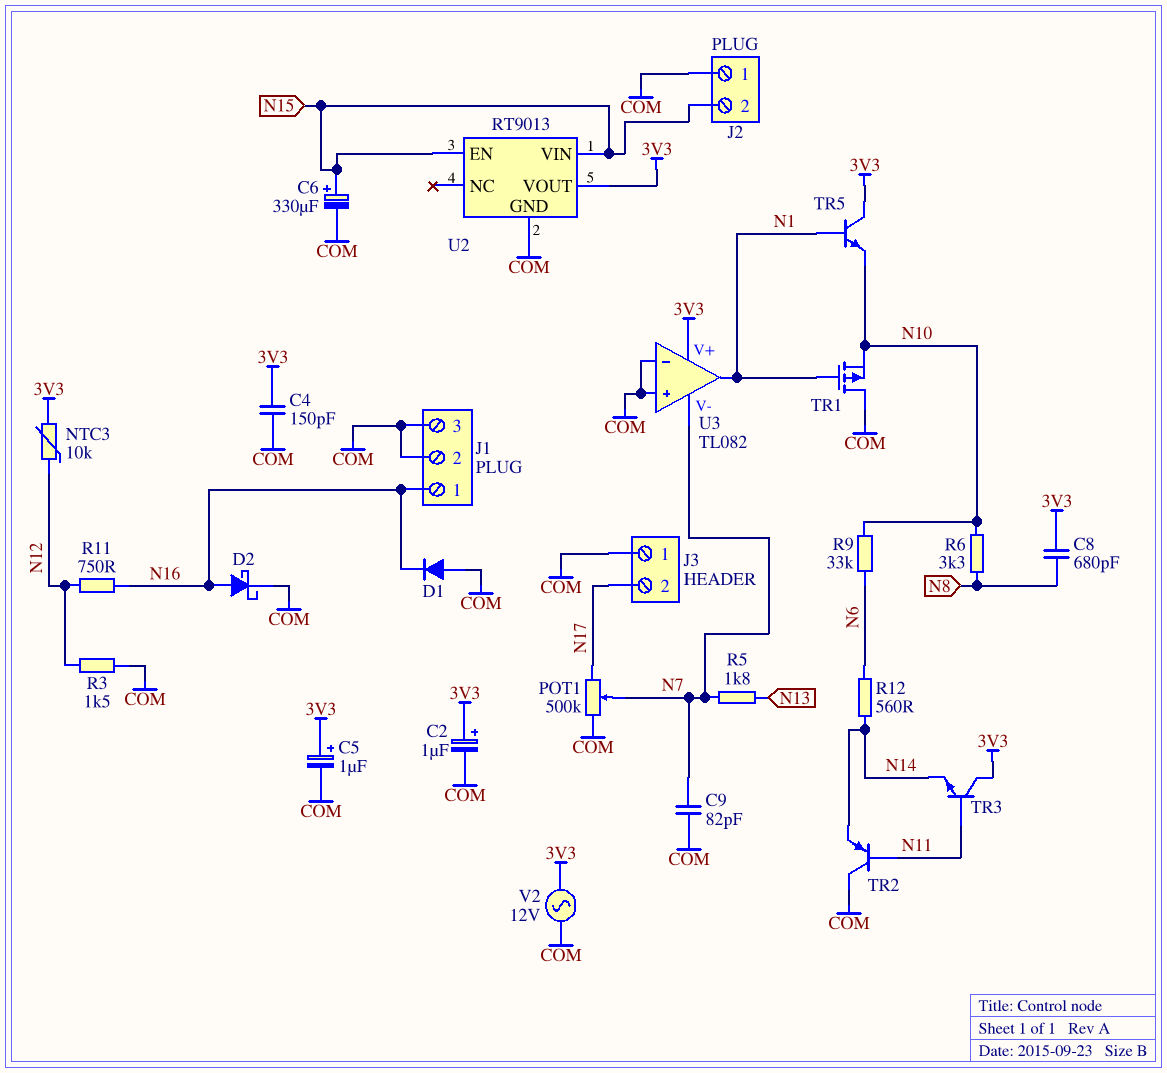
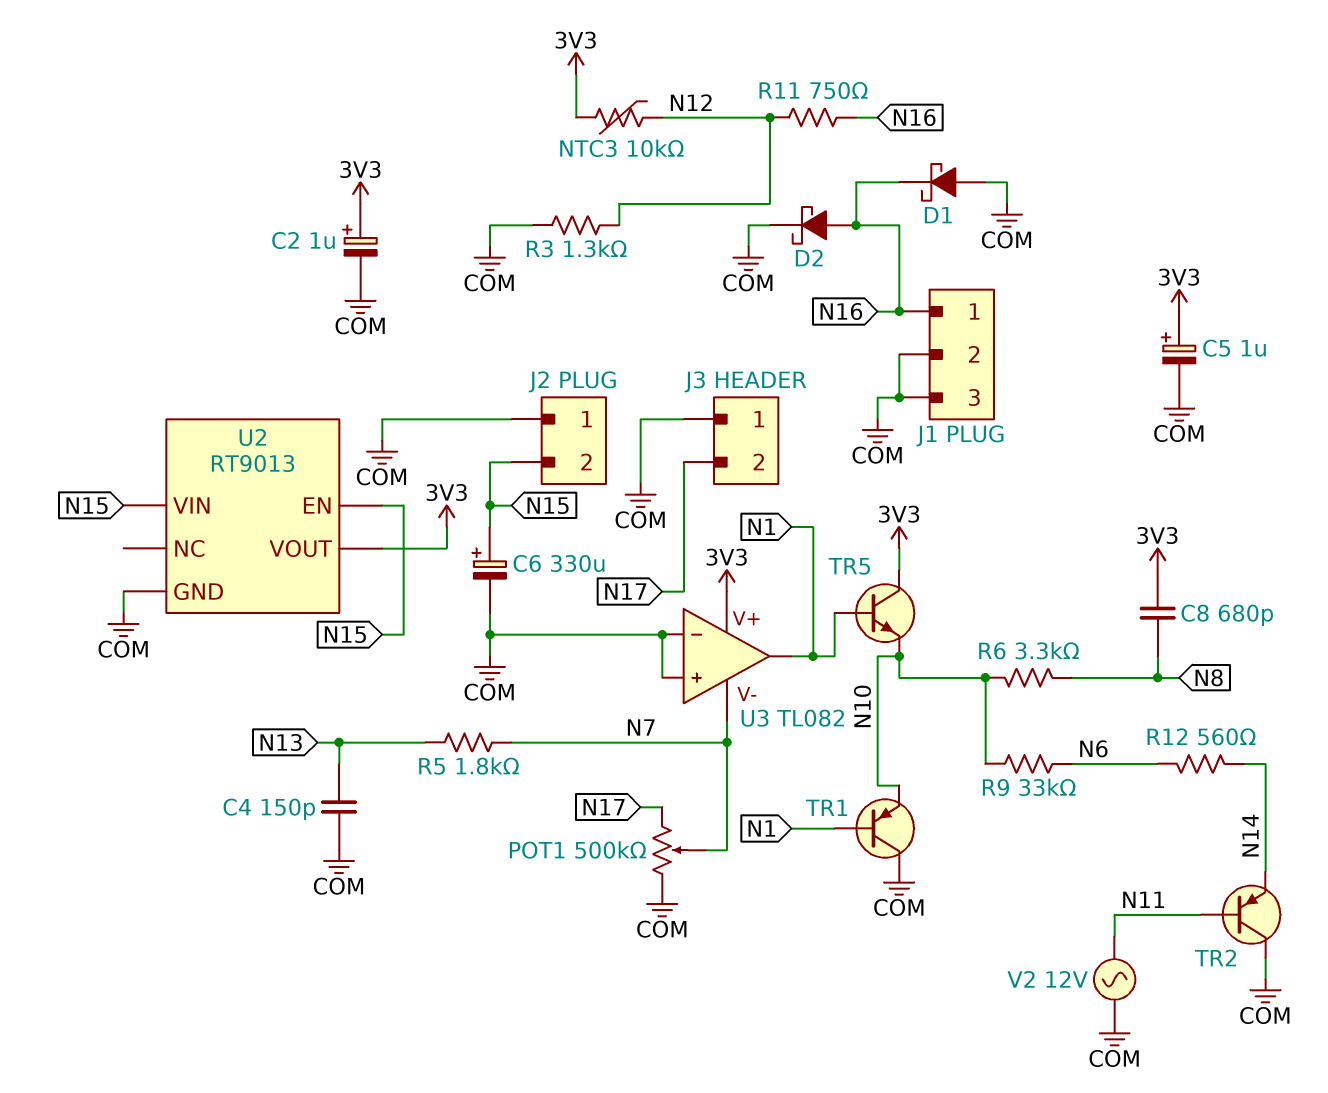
C4: 150pF (3V3, COM) -> 150pF (COM, N13)
C9: 82pF (COM, N7) -> none
D1: diode (A COM, K N16) -> schottky (A COM, K N16)
R3: 1.5k (COM, N12) -> 1.3k (COM, N12)
TR1: PMOS (G N1, D COM, S N10) -> PNP (B N1, C COM, E N10)
TR3: NPN (B N11, C 3V3, E N14) -> none
V2: AC 12V (3V3, COM) -> AC 12V (COM, N11)

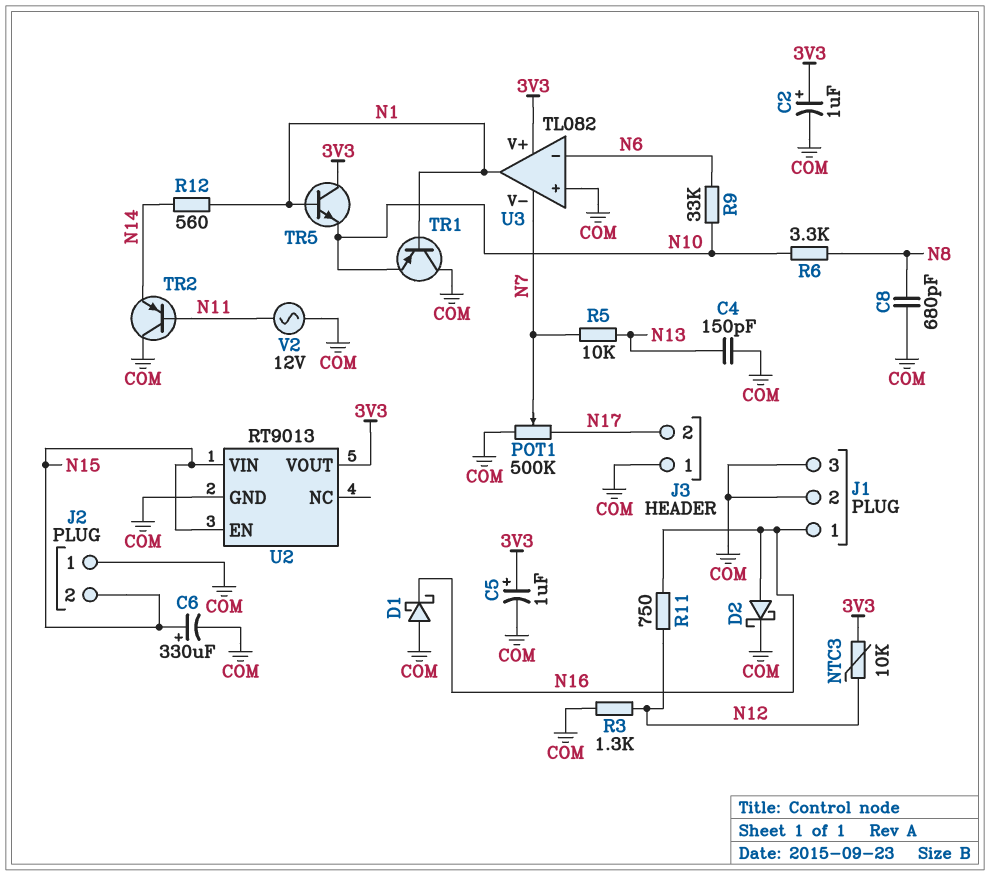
C8: 680pF (3V3, N8) -> 680pF (COM, N8)
R5: 1.8k (N7, N13) -> 10k (N7, N13)
R12: 560 (N6, N14) -> 560 (N1, N14)
U3 pin in-: COM -> N6

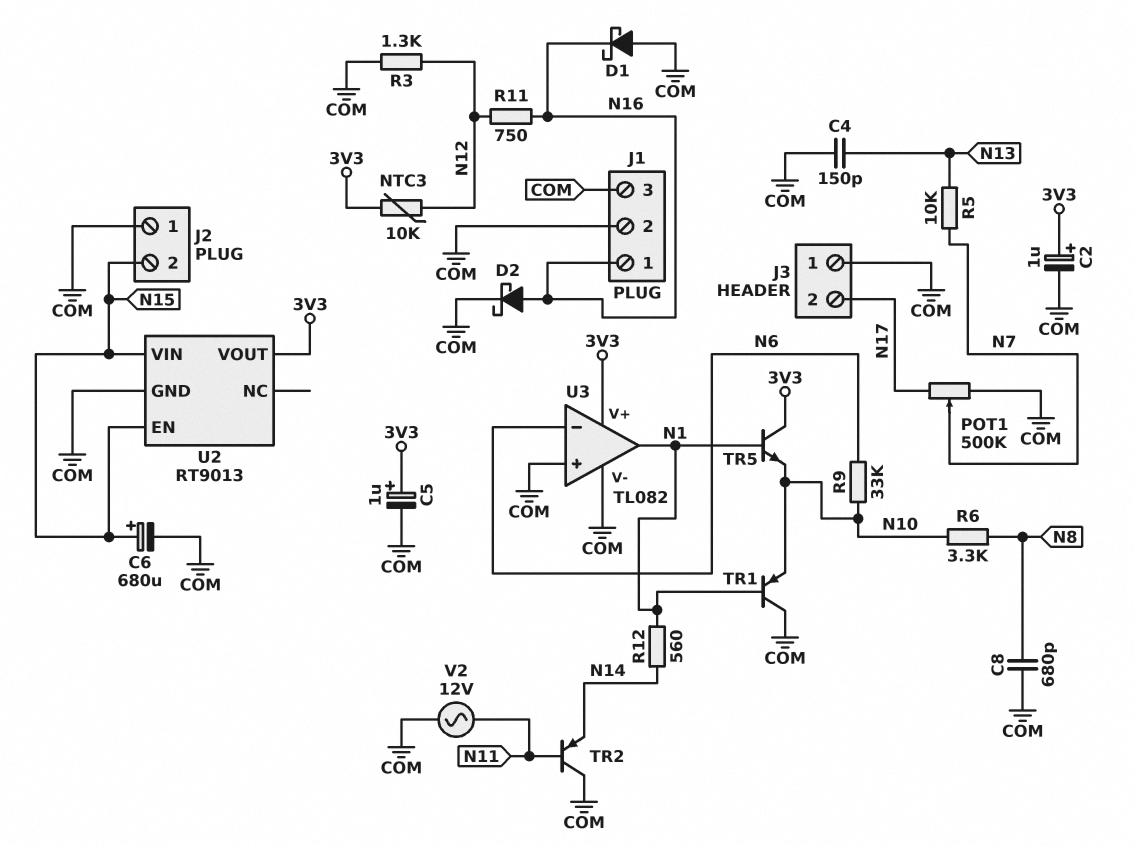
C6: 330uF (plus N15, minus COM) -> 680uF (plus N15, minus COM)
U3 pin V-: N7 -> COM

